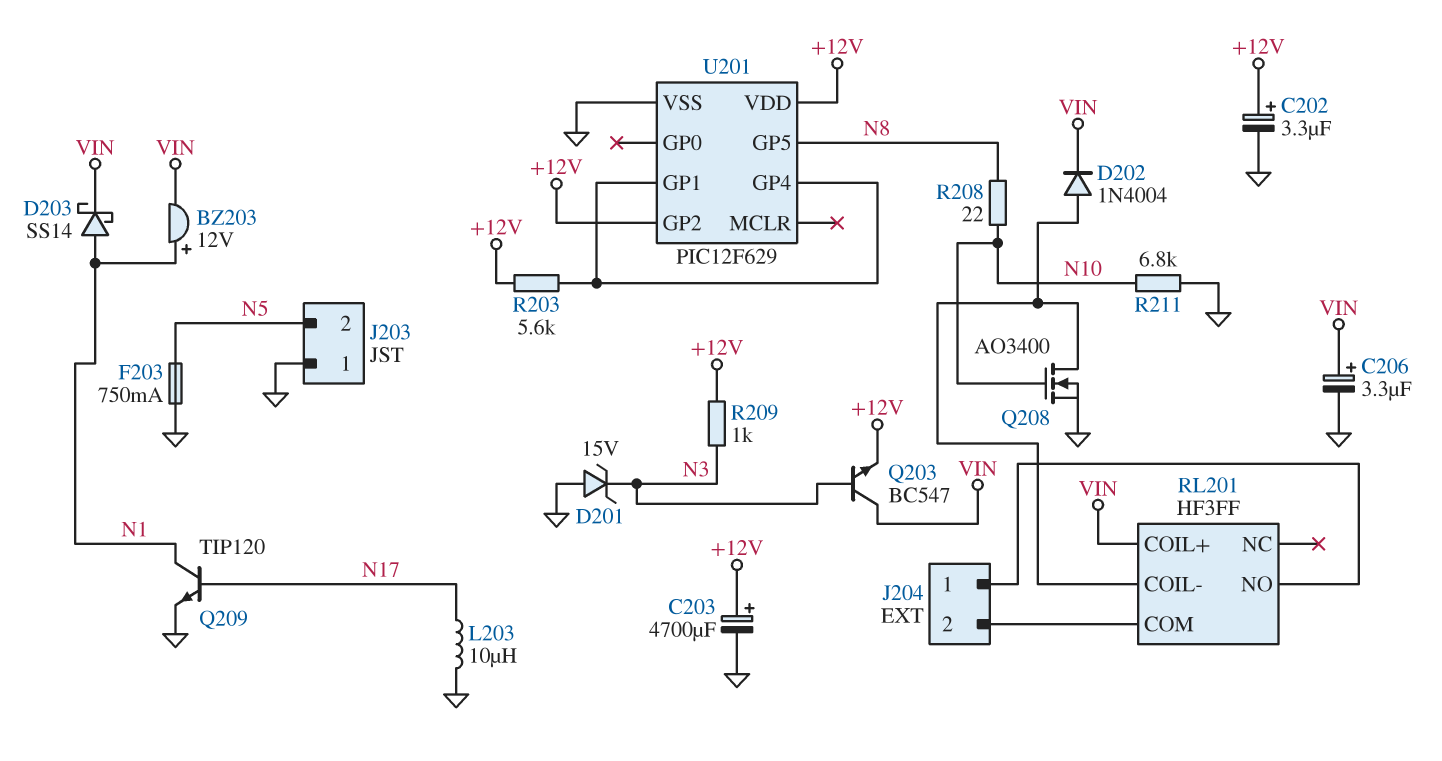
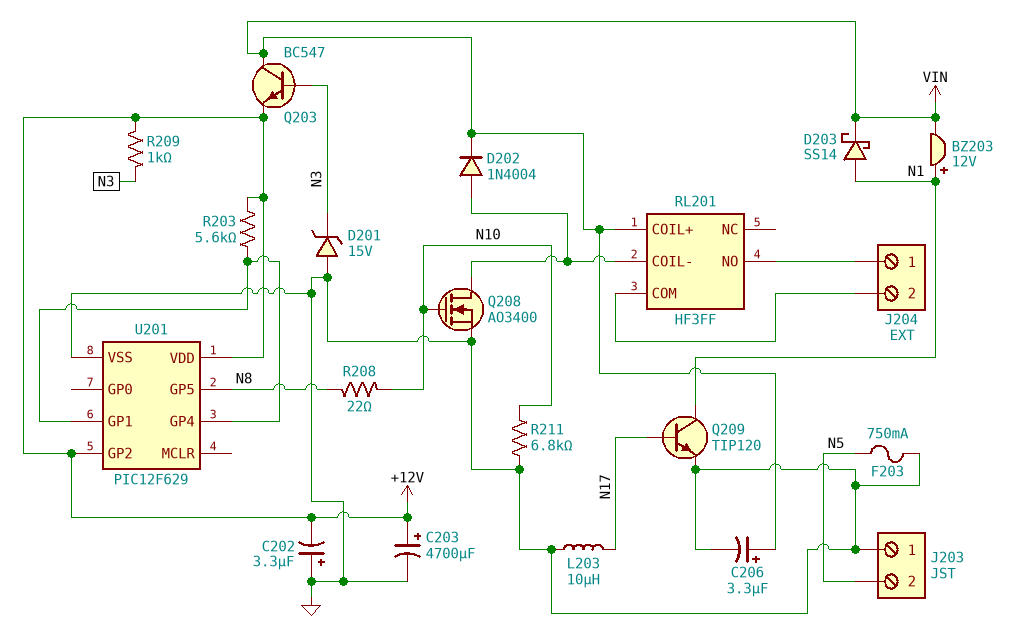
C202: 3.3uF (plus +12V, minus GND) -> 3.3uF (plus GND, minus +12V)

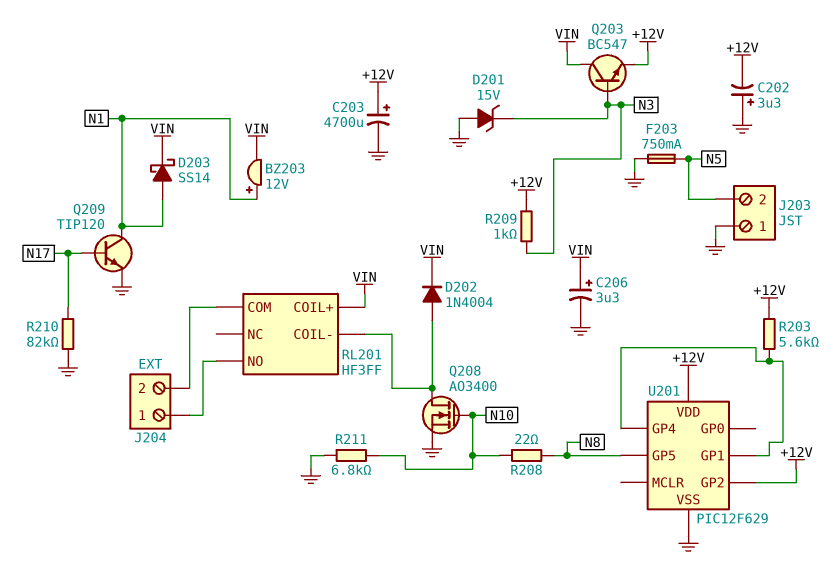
L203: 10uH (GND, N17) -> none
R210: none -> 82k (GND, N17)

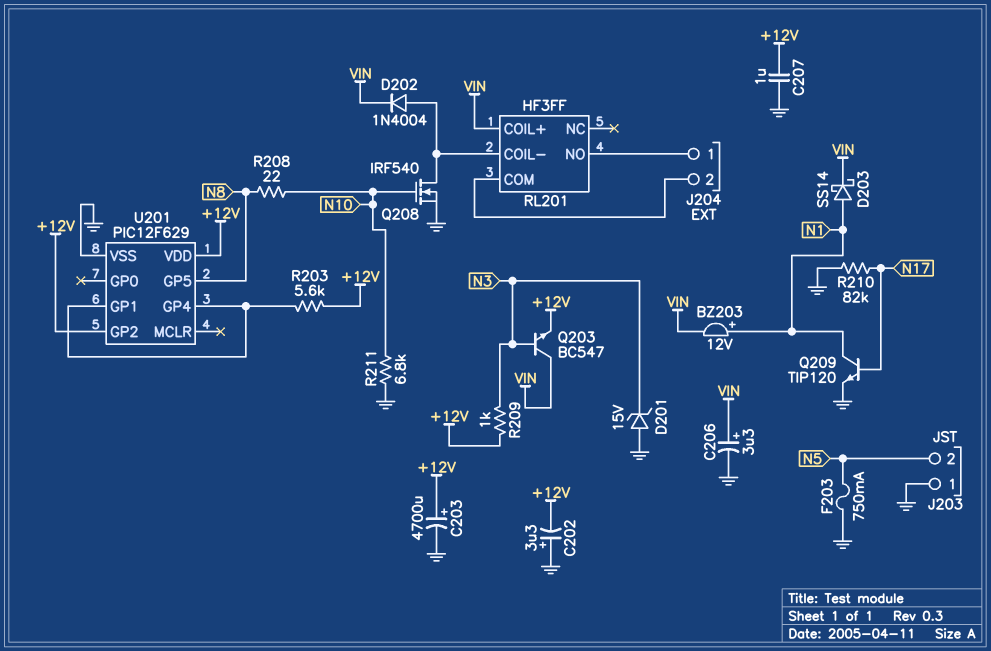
C207: none -> 1uF (+12V, GND)
Q208: NMOS AO3400 (G N10, D RL201/COIL-, S GND) -> NMOS IRF540 (G N10, D RL201/COIL-, S GND)

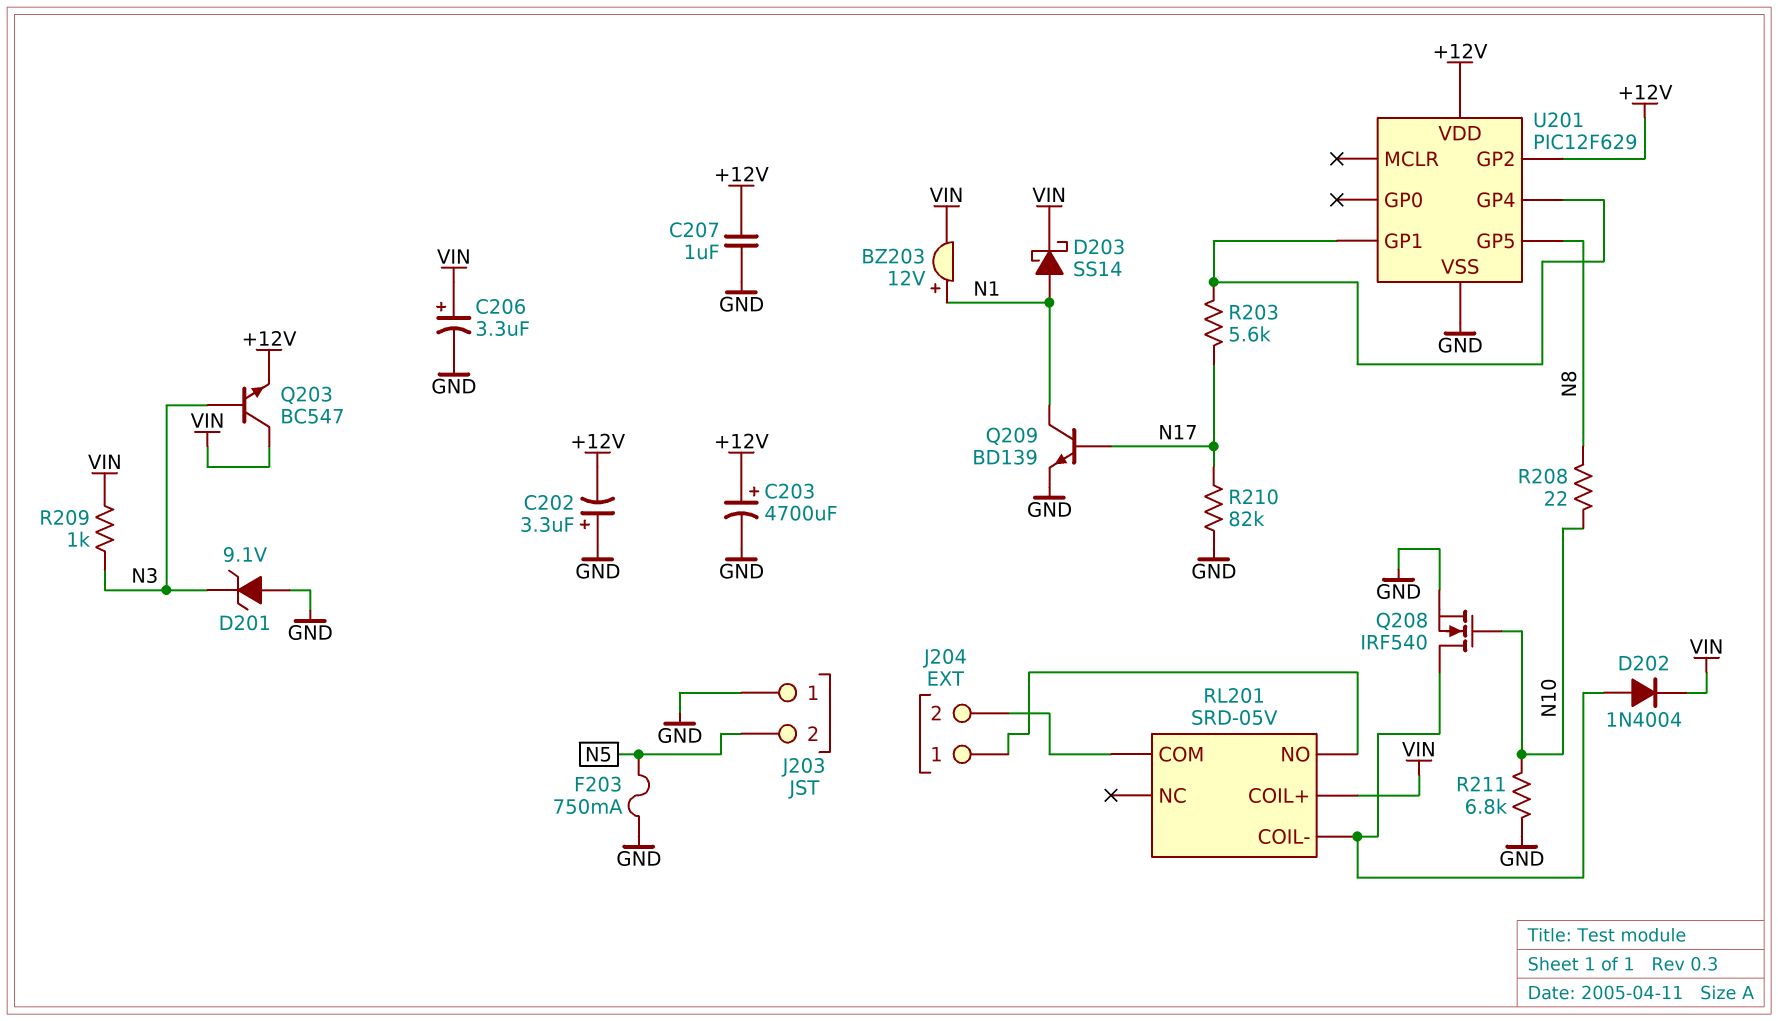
D201: zener 15V (A GND, K N3) -> zener 9.1V (A GND, K N3)
Q209: NPN TIP120 (B N17, C N1, E GND) -> NPN BD139 (B N17, C N1, E GND)
R203: 5.6k (+12V, U201/GP1) -> 5.6k (N17, U201/GP1)
R209: 1k (+12V, N3) -> 1k (N3, VIN)
RL201: HF3FF -> SRD-05V

